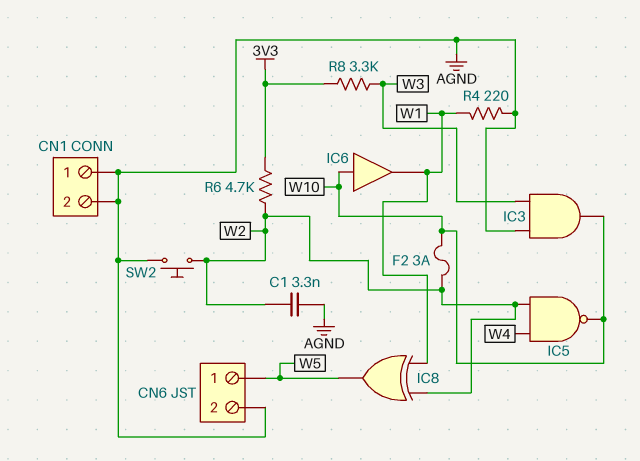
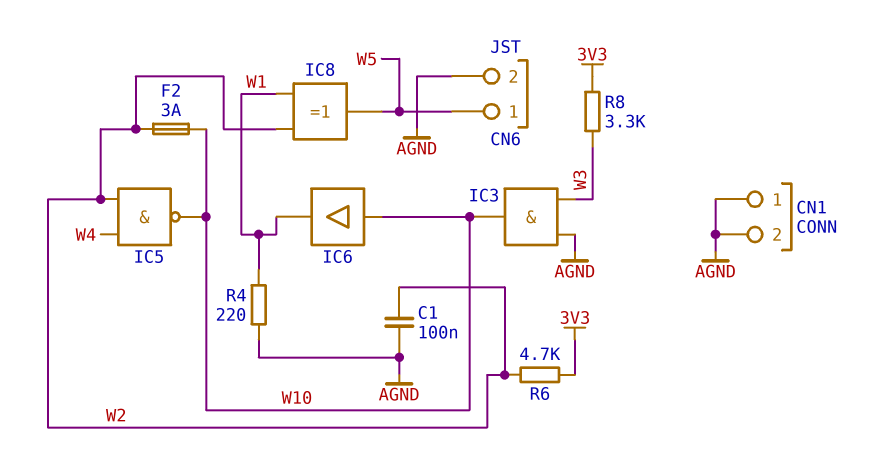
C1: 3.3nF (AGND, W2) -> 100nF (AGND, W2)
SW2: button (AGND, W2) -> none

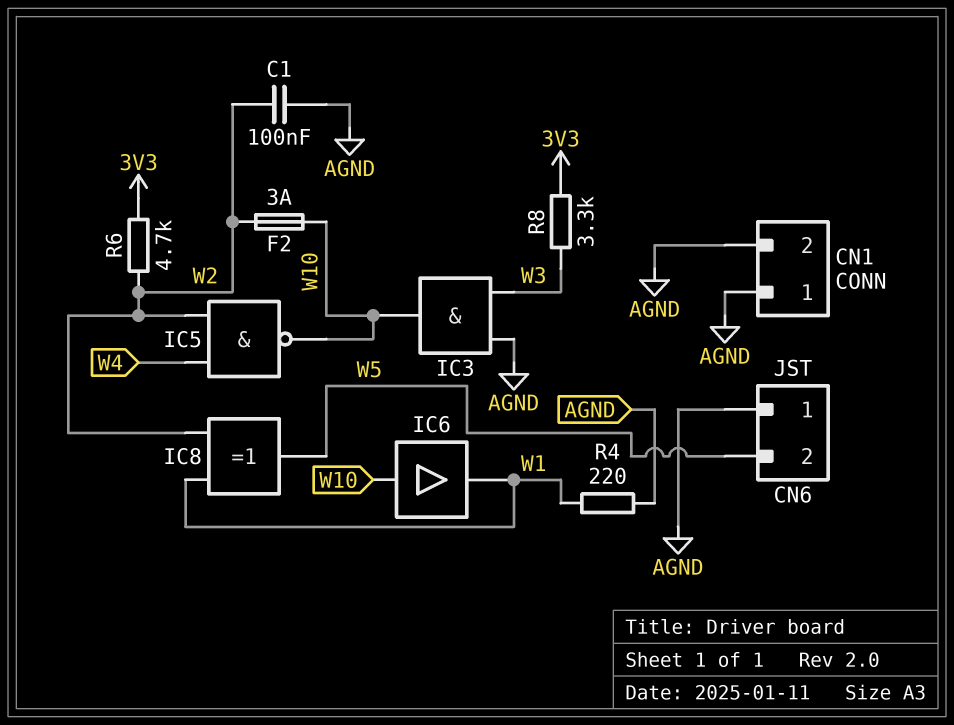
CN6 pin 1: W5 -> AGND
CN6 pin 2: AGND -> W5

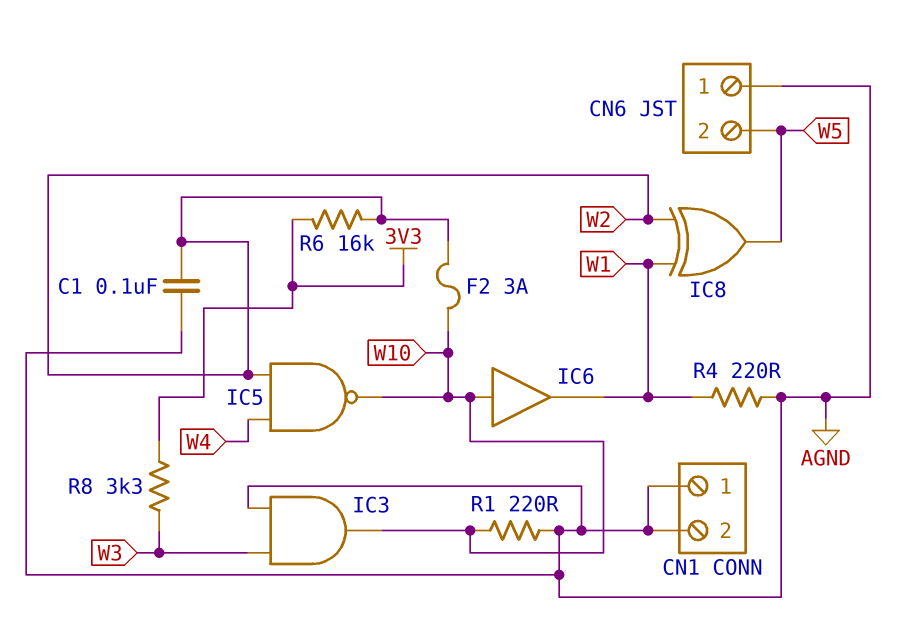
R1: none -> 220 (AGND, W10)
R6: 4.7k (3V3, W2) -> 16k (3V3, W2)

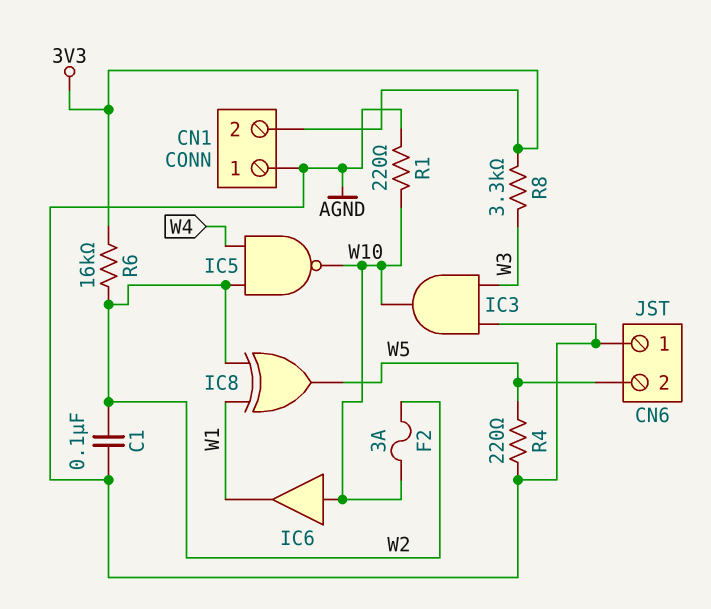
CN1 pin 2: AGND -> 3V3
R4: 220 (AGND, W1) -> 220 (AGND, W5)

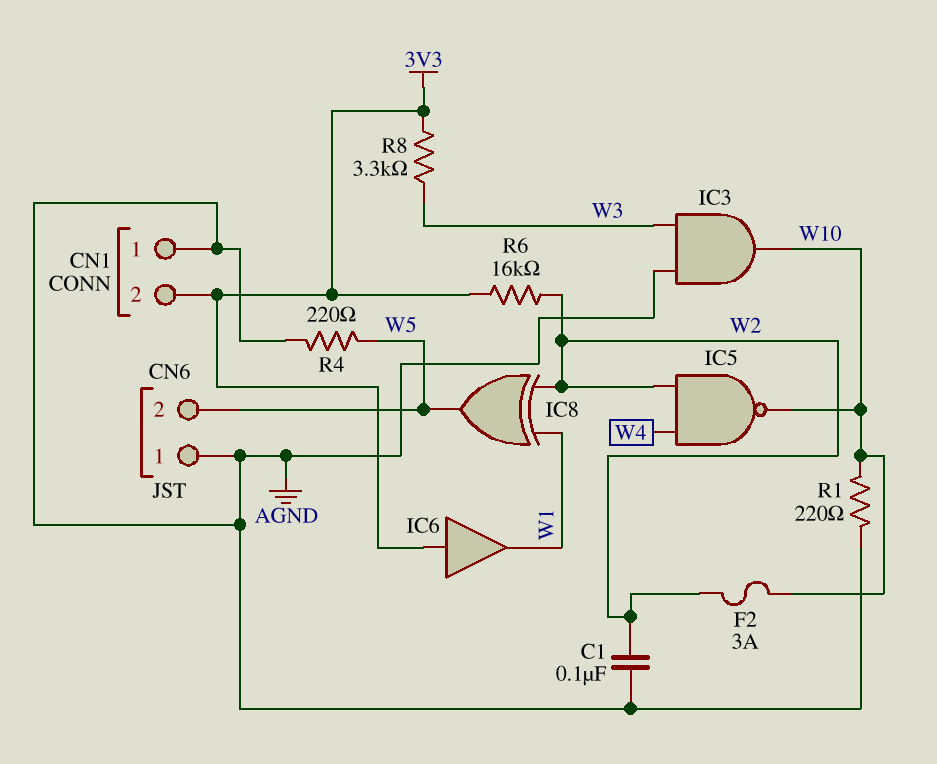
IC6: buffer (in W10, out W1) -> buffer (in 3V3, out W1)

